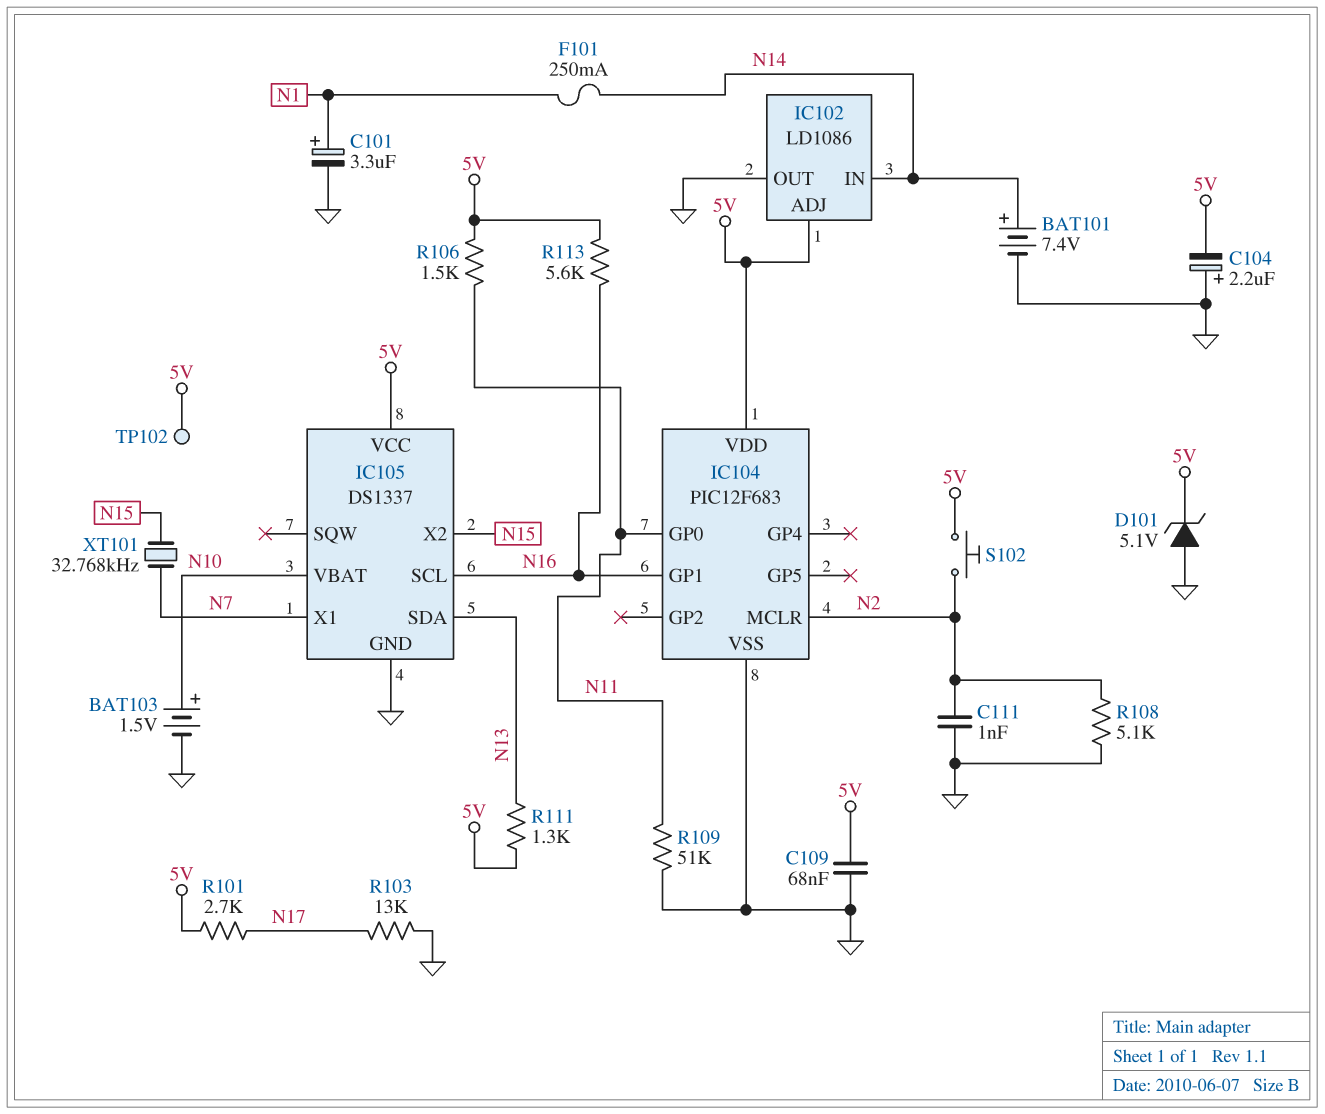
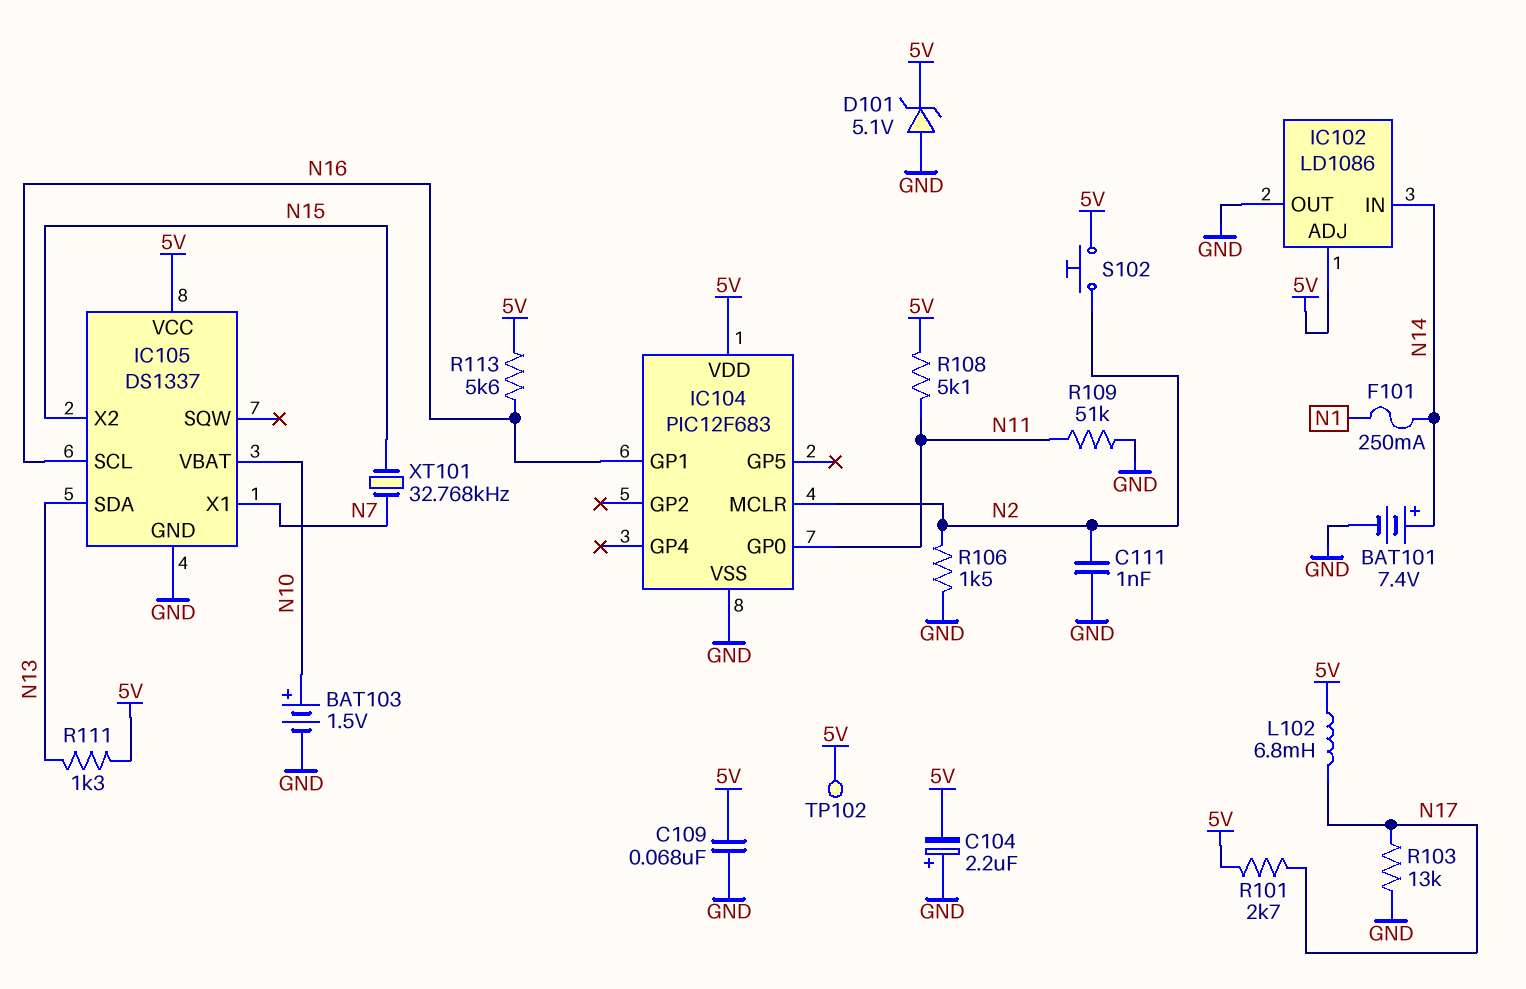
C101: 3.3uF (plus N1, minus GND) -> none
L102: none -> 6.8mH (5V, N17)
R106: 1.5k (5V, N11) -> 1.5k (GND, N2)
R108: 5.1k (GND, N2) -> 5.1k (5V, N11)

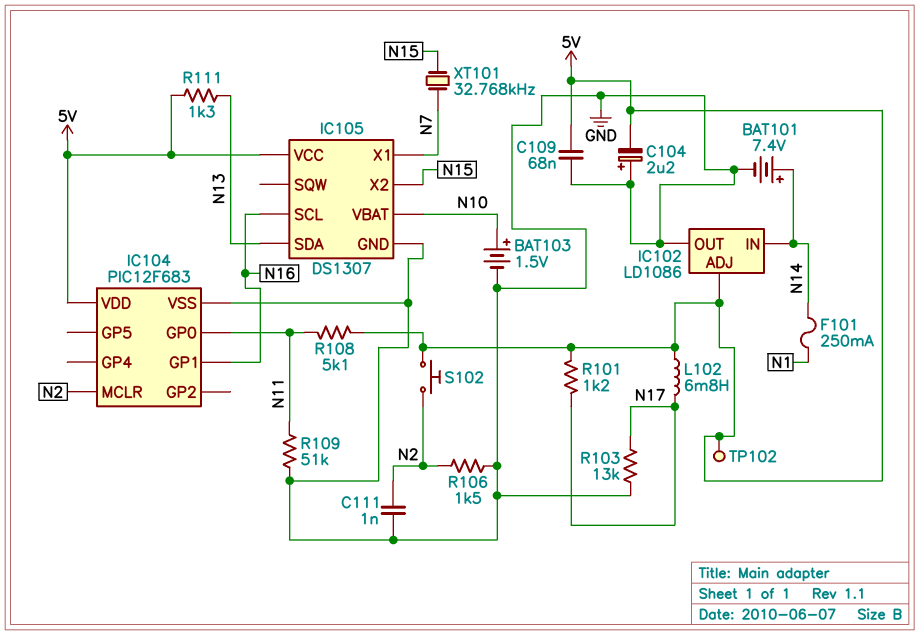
D101: zener 5.1V (A GND, K 5V) -> none
IC105: DS1337 -> DS1307
R101: 2.7k (5V, N17) -> 1.2k (5V, N17)
R113: 5.6k (5V, N16) -> none

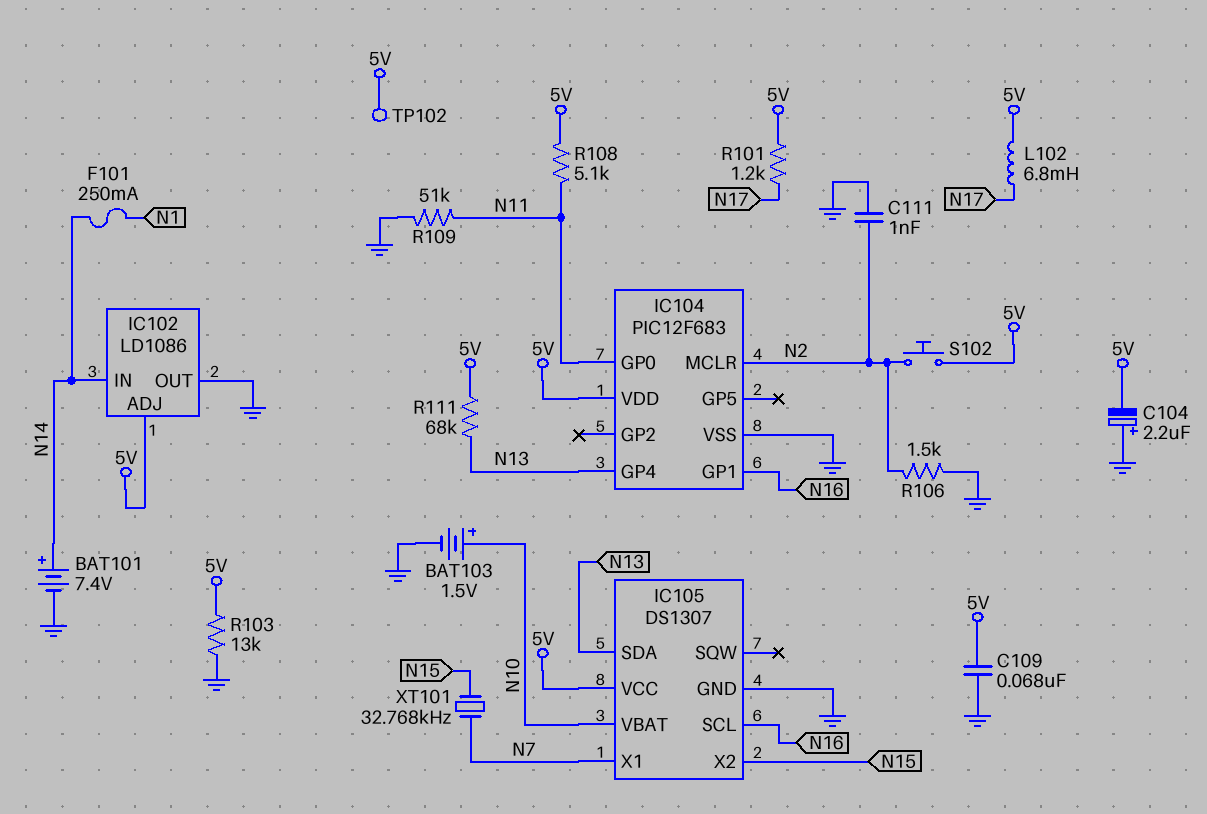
IC104 pin GP4: none -> N13
R103: 13k (GND, N17) -> 13k (5V, GND)
R111: 1.3k (5V, N13) -> 68k (5V, N13)

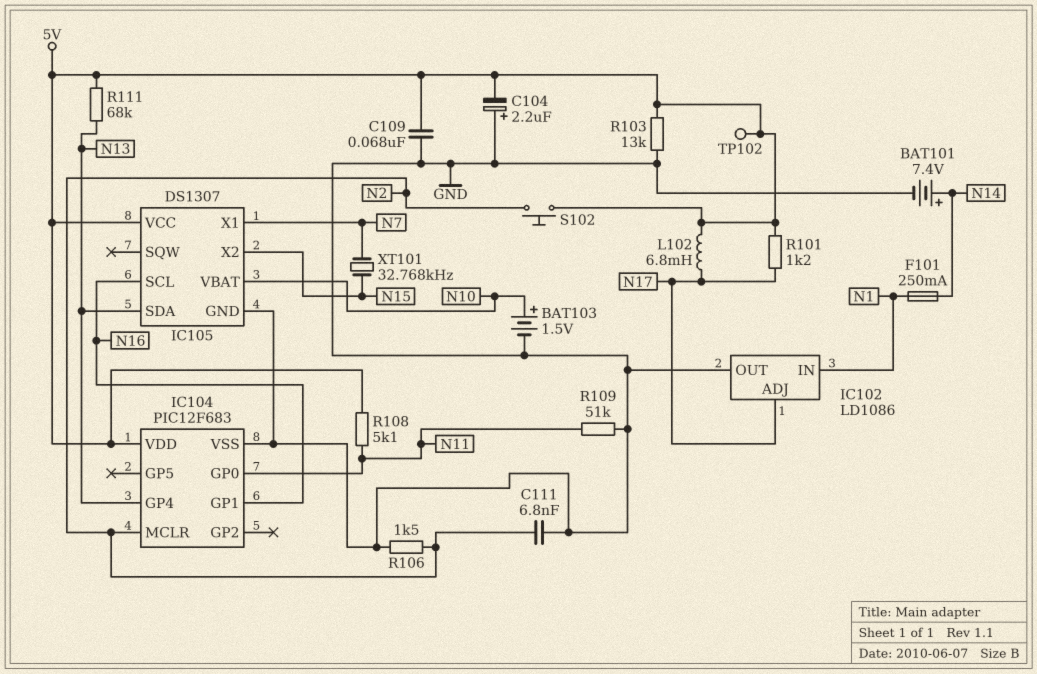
C111: 1nF (GND, N2) -> 6.8nF (GND, N2)
IC102 pin ADJ: 5V -> N17
IC102 pin IN: N14 -> N1

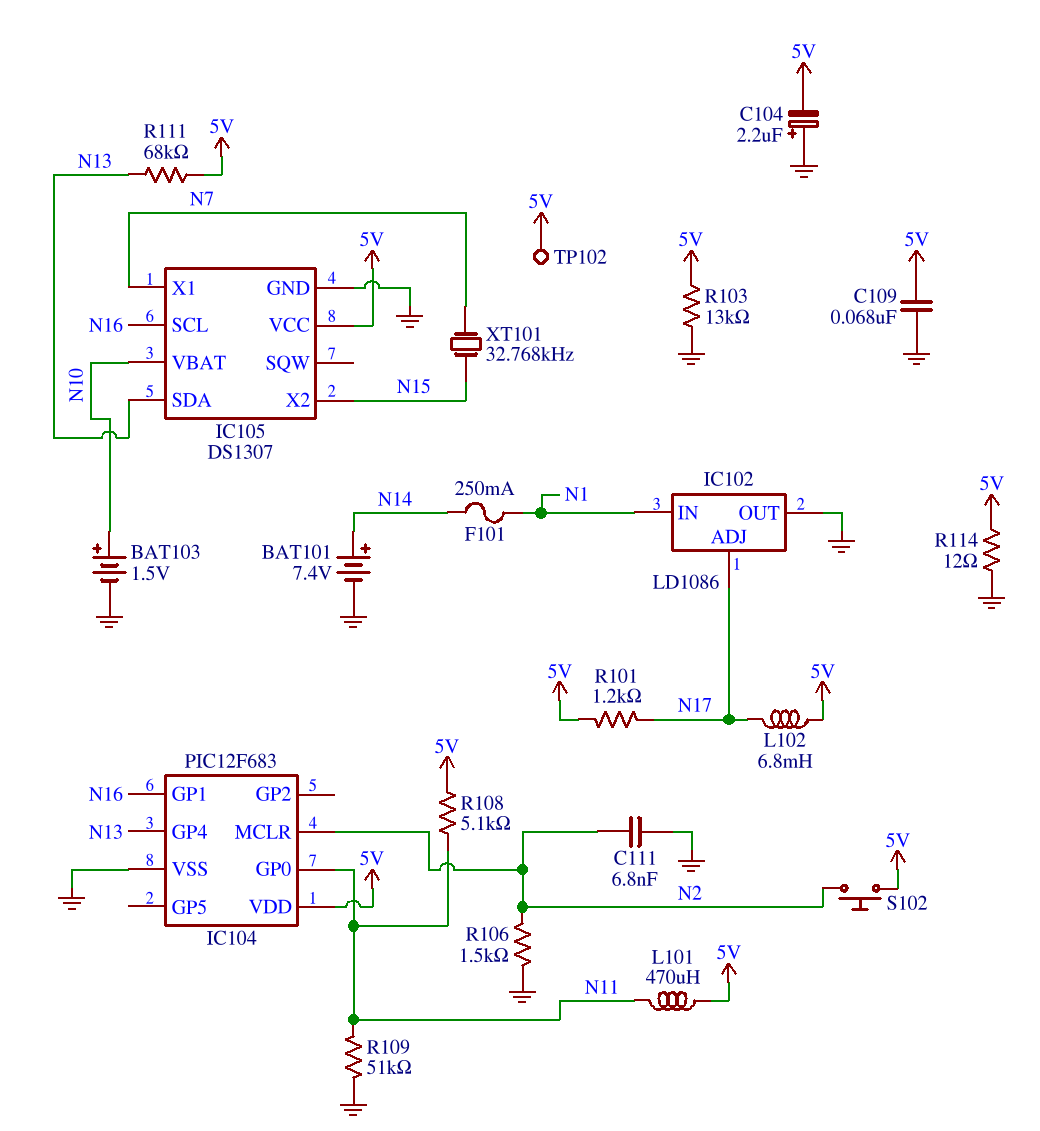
L101: none -> 470uH (5V, N11)
R114: none -> 12 (5V, GND)

